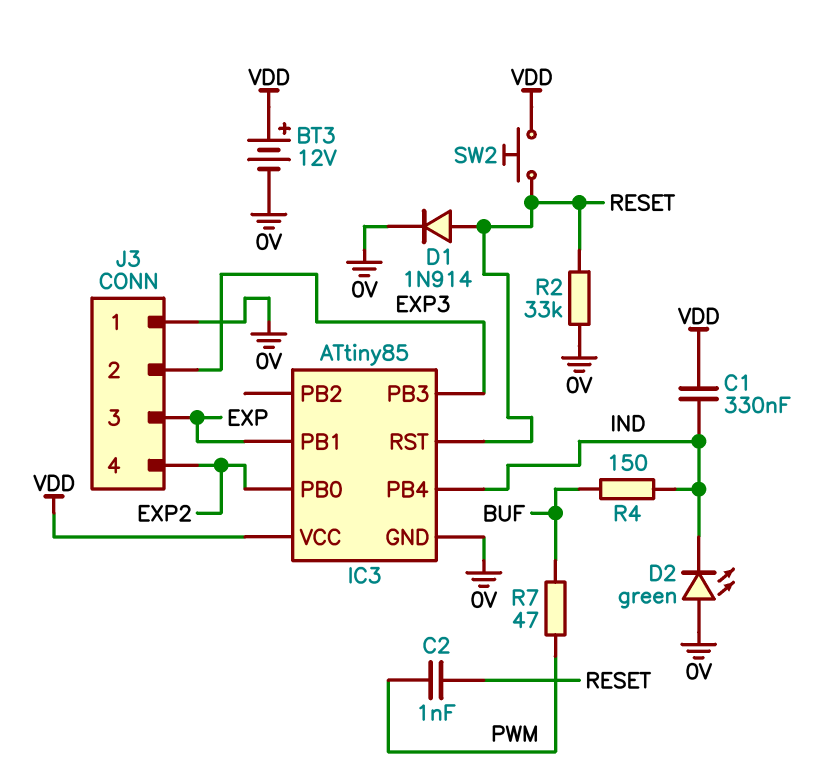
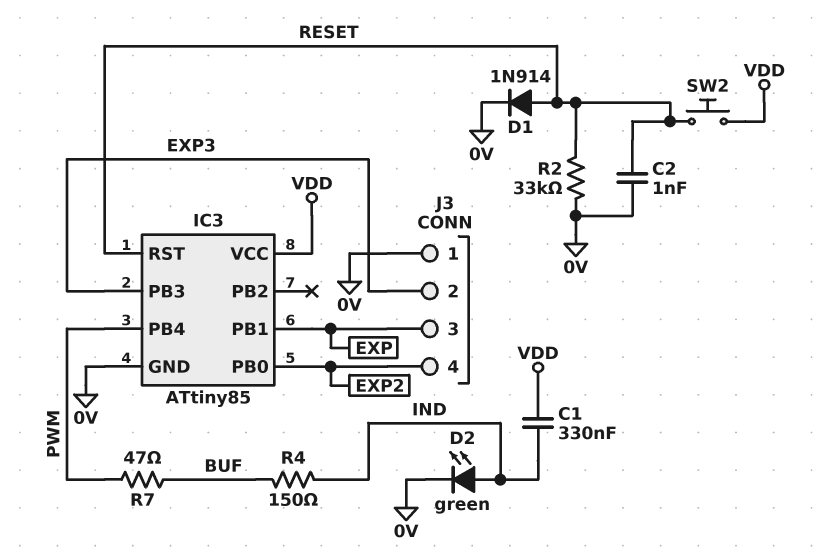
BT3: 12V (plus VDD, minus 0V) -> none
C2: 1nF (PWM, RESET) -> 1nF (0V, RESET)
D2: LED green (A 0V, K IND) -> LED green (A IND, K 0V)
IC3 pin PB4: IND -> PWM

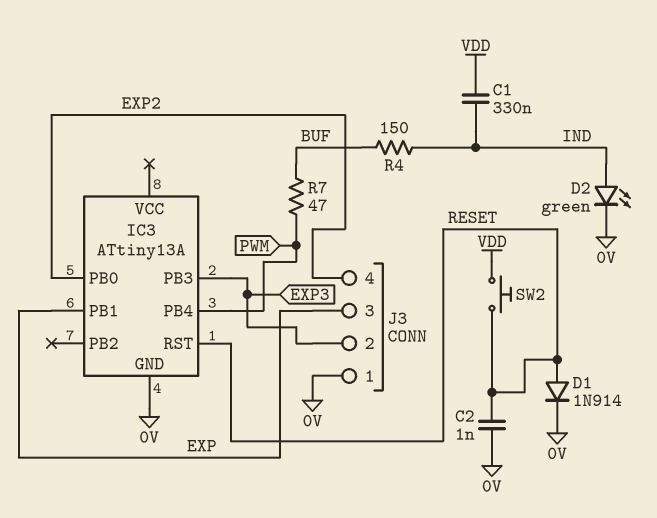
IC3: ATtiny85 -> ATtiny13A
IC3 pin VCC: VDD -> none
R2: 33k (0V, RESET) -> none

